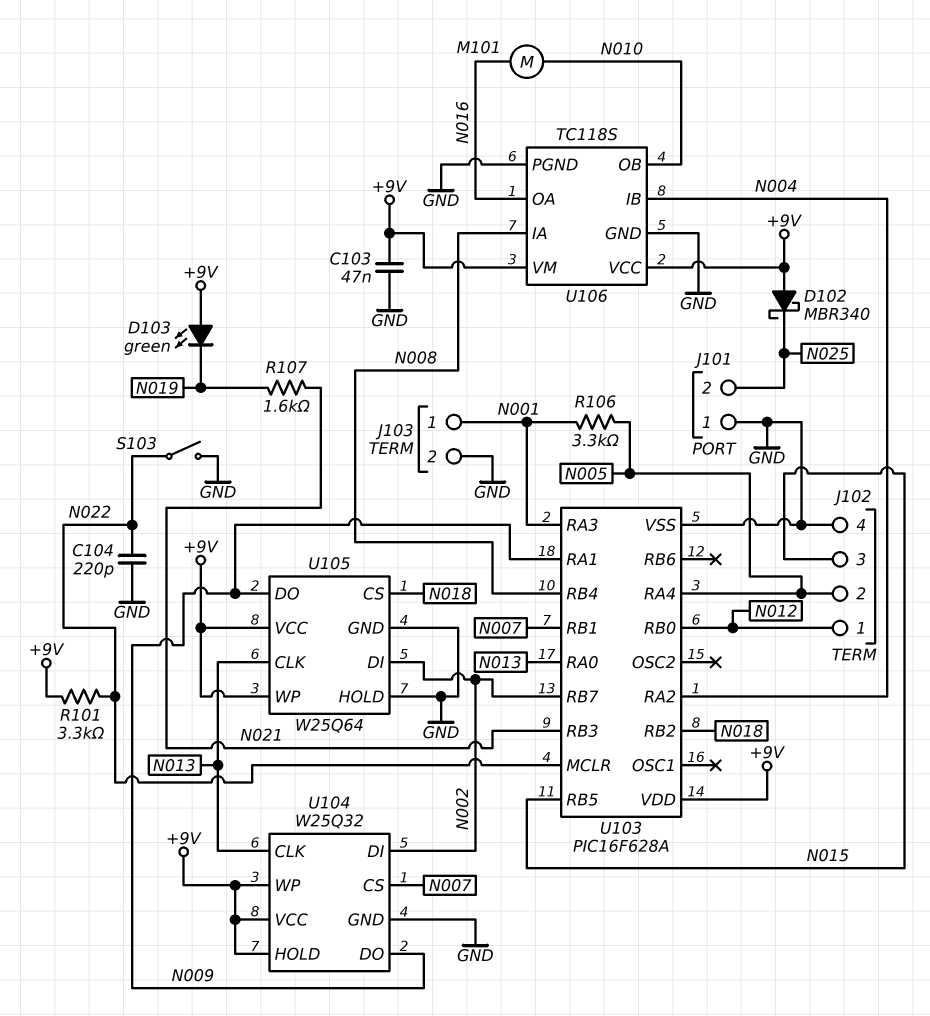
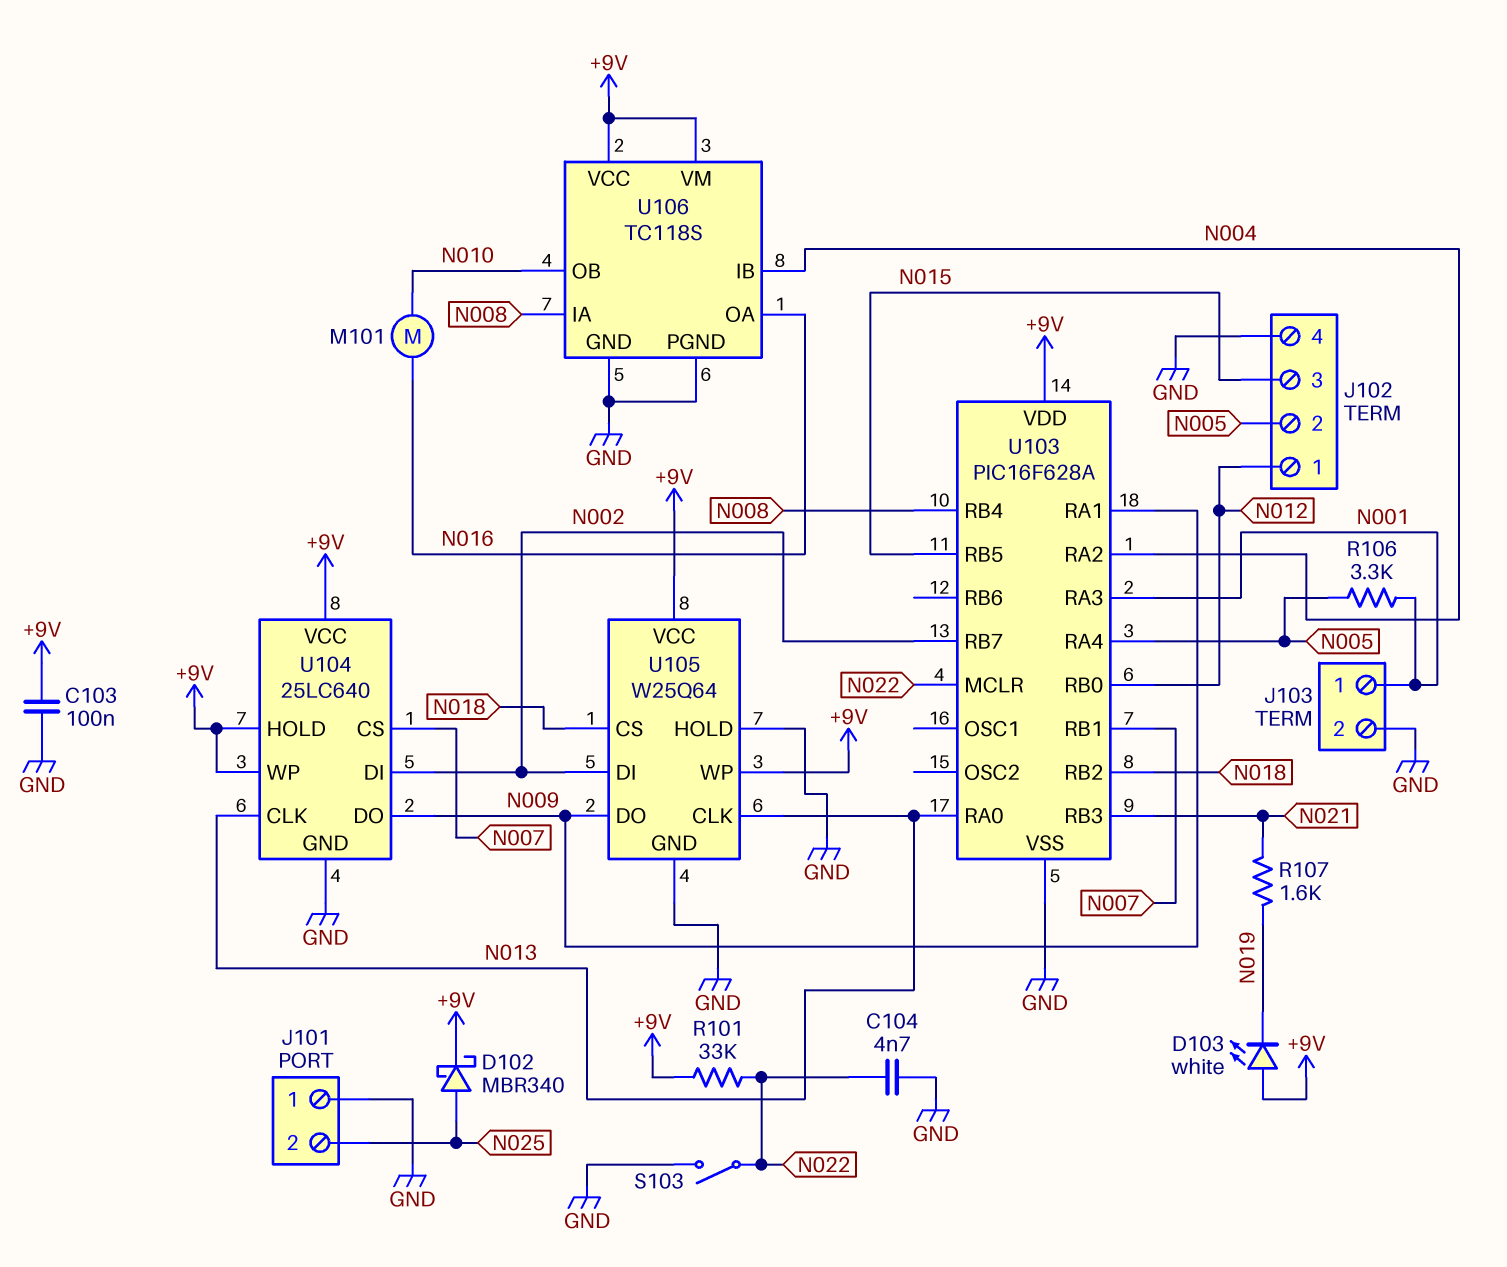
C103: 47nF (+9V, GND) -> 100nF (+9V, GND)
C104: 220pF (GND, N022) -> 4.7nF (GND, N022)
D102: schottky MBR340 (A +9V, K N025) -> schottky MBR340 (A N025, K +9V)
D103: LED green (A +9V, K N019) -> LED white (A +9V, K N019)
R101: 3.3k (+9V, N022) -> 33k (+9V, N022)
U104: W25Q32 -> 25LC640

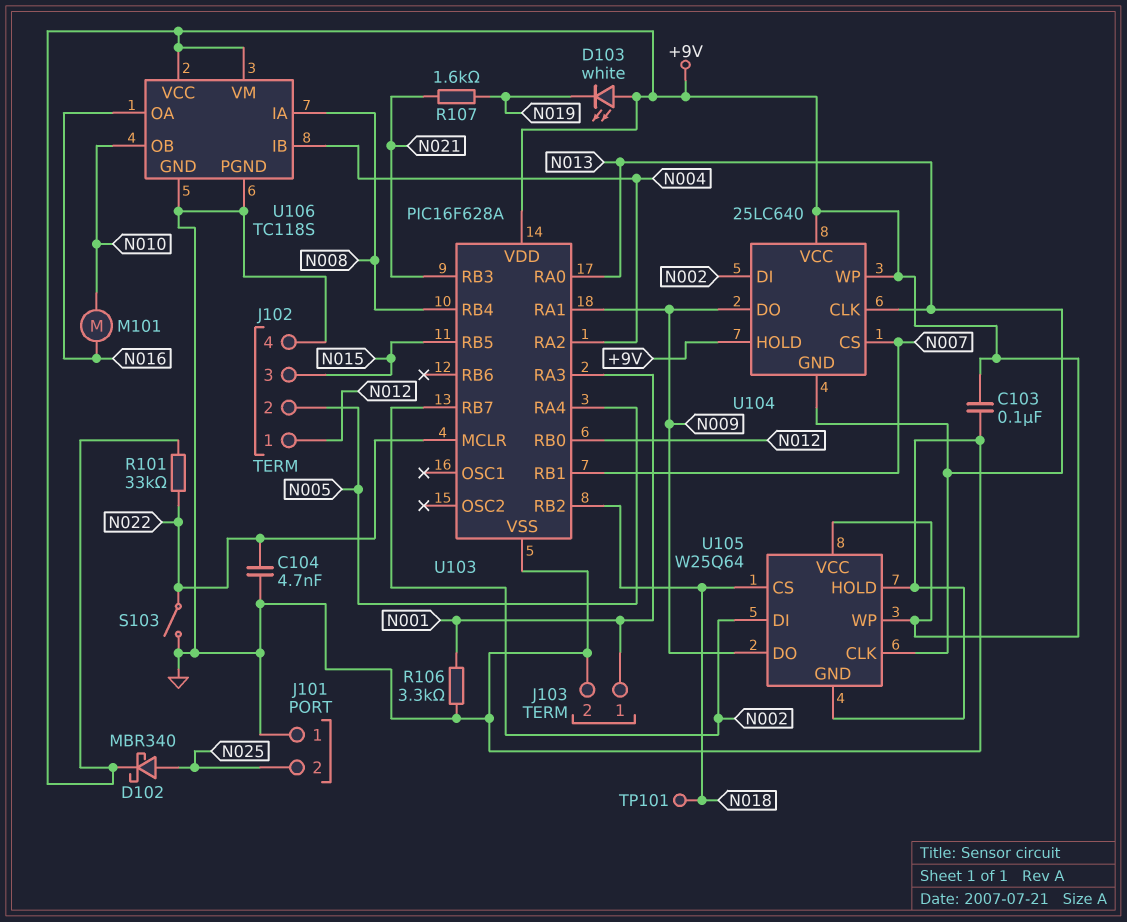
R106: 3.3k (N001, N005) -> 3.3k (GND, N001)
TP101: none -> test point (N018)
U104 pin GND: GND -> N013

